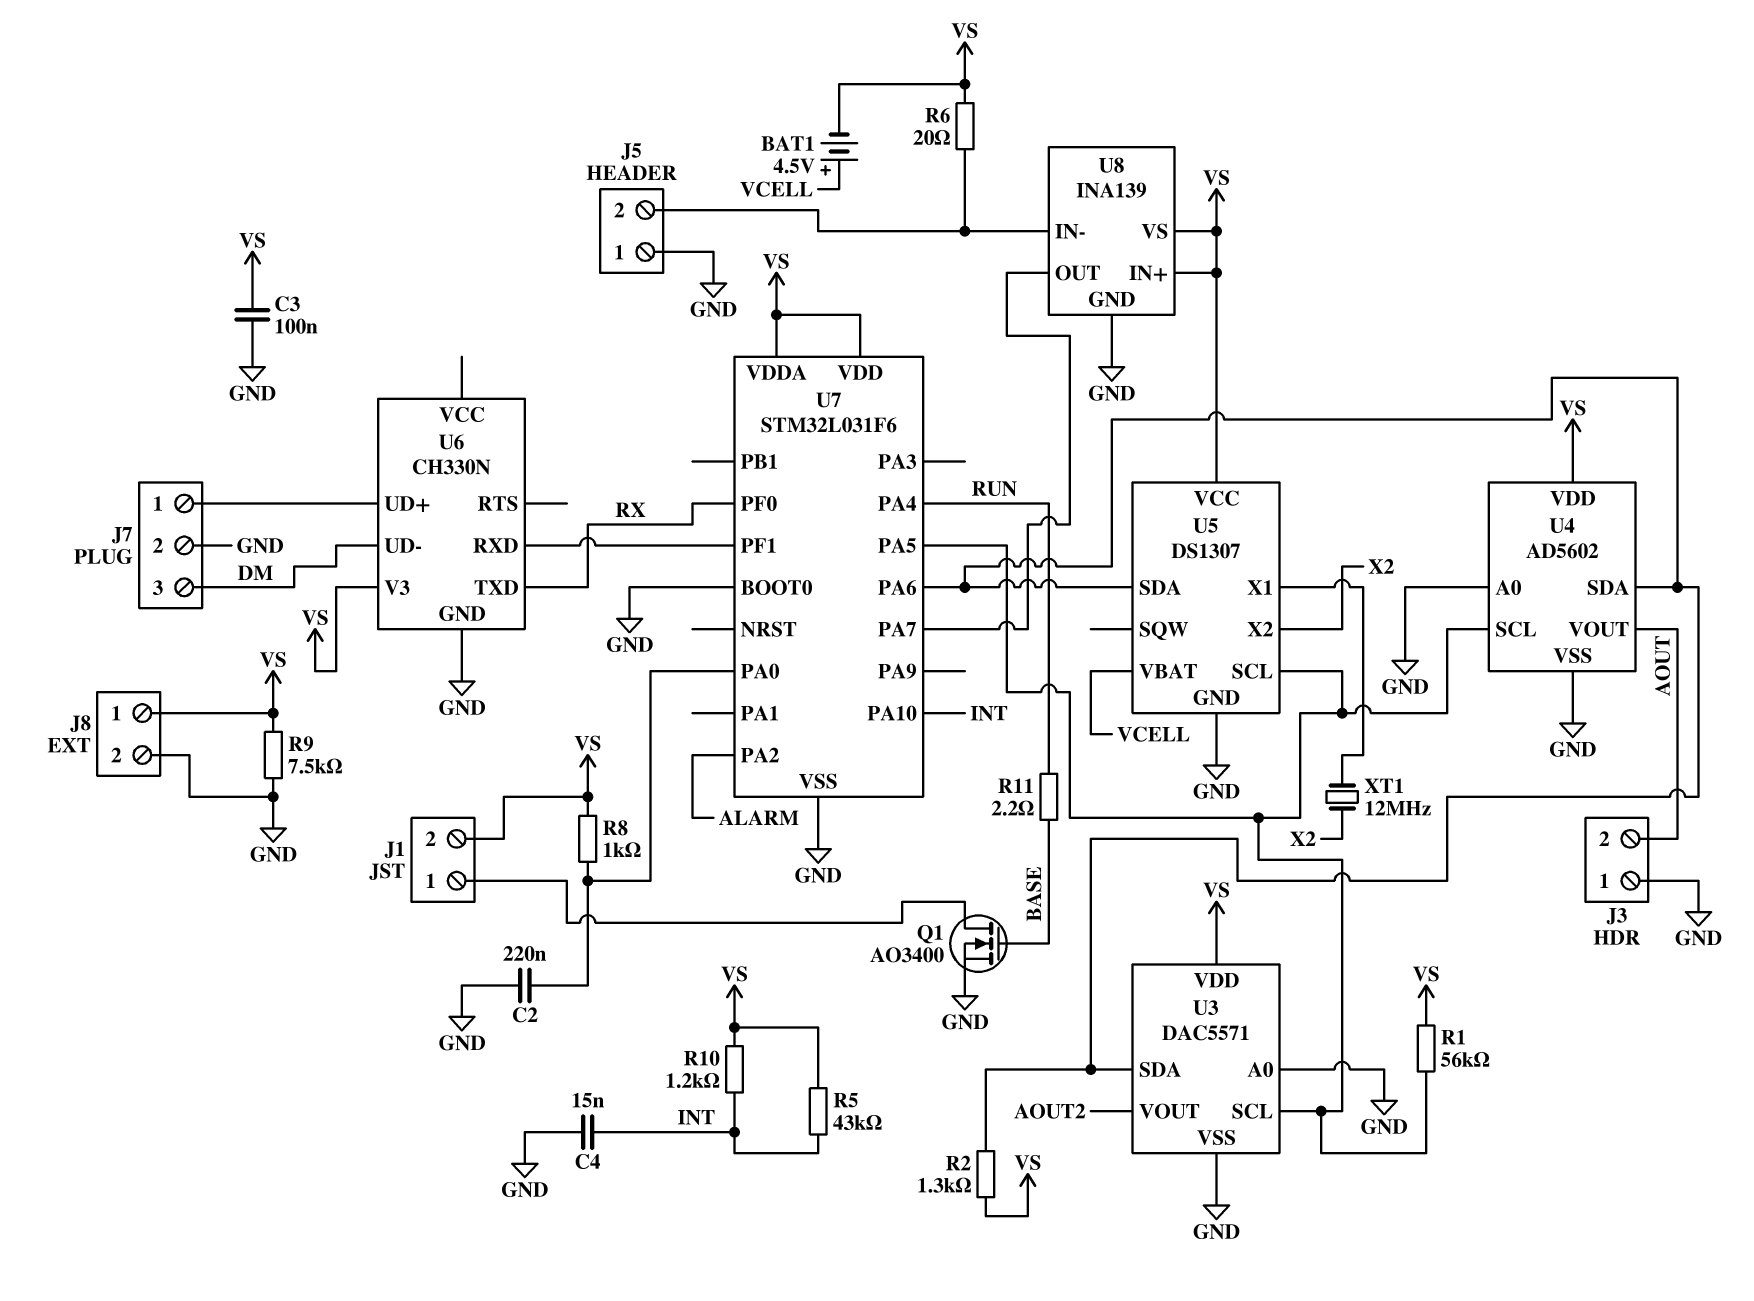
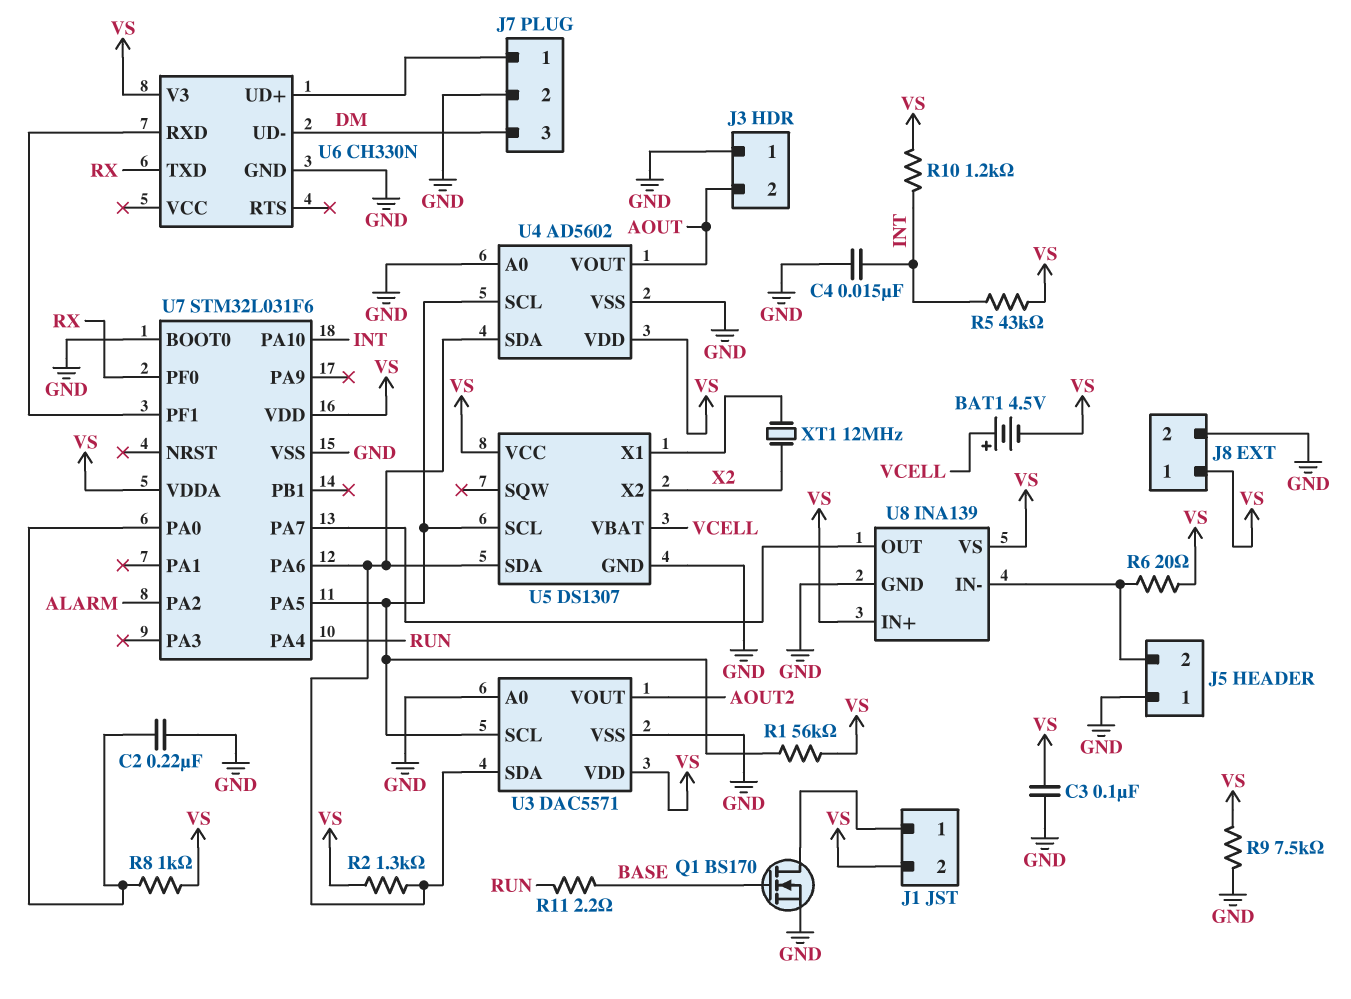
Q1: NMOS AO3400 (G BASE, D J1/1, S GND) -> NMOS BS170 (G BASE, D J1/1, S GND)

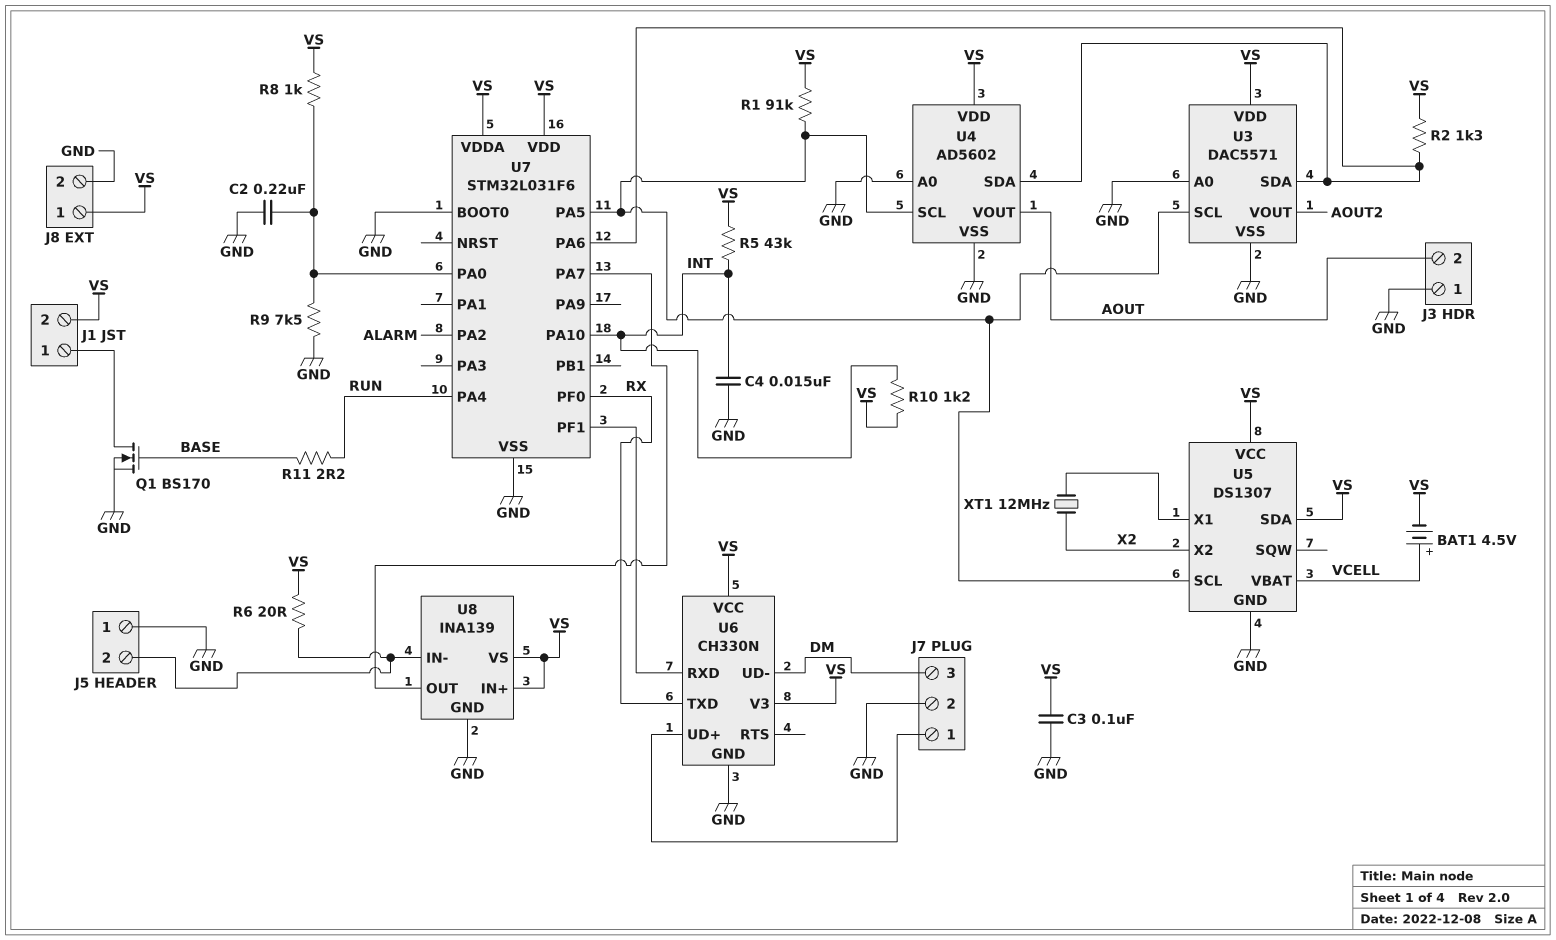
R1: 56k (U3/SCL, VS) -> 91k (U3/SCL, VS)
R9: 7.5k (GND, VS) -> 7.5k (GND, U7/PA0)
U5 pin SDA: U3/SDA -> VS
U6 pin VCC: none -> VS

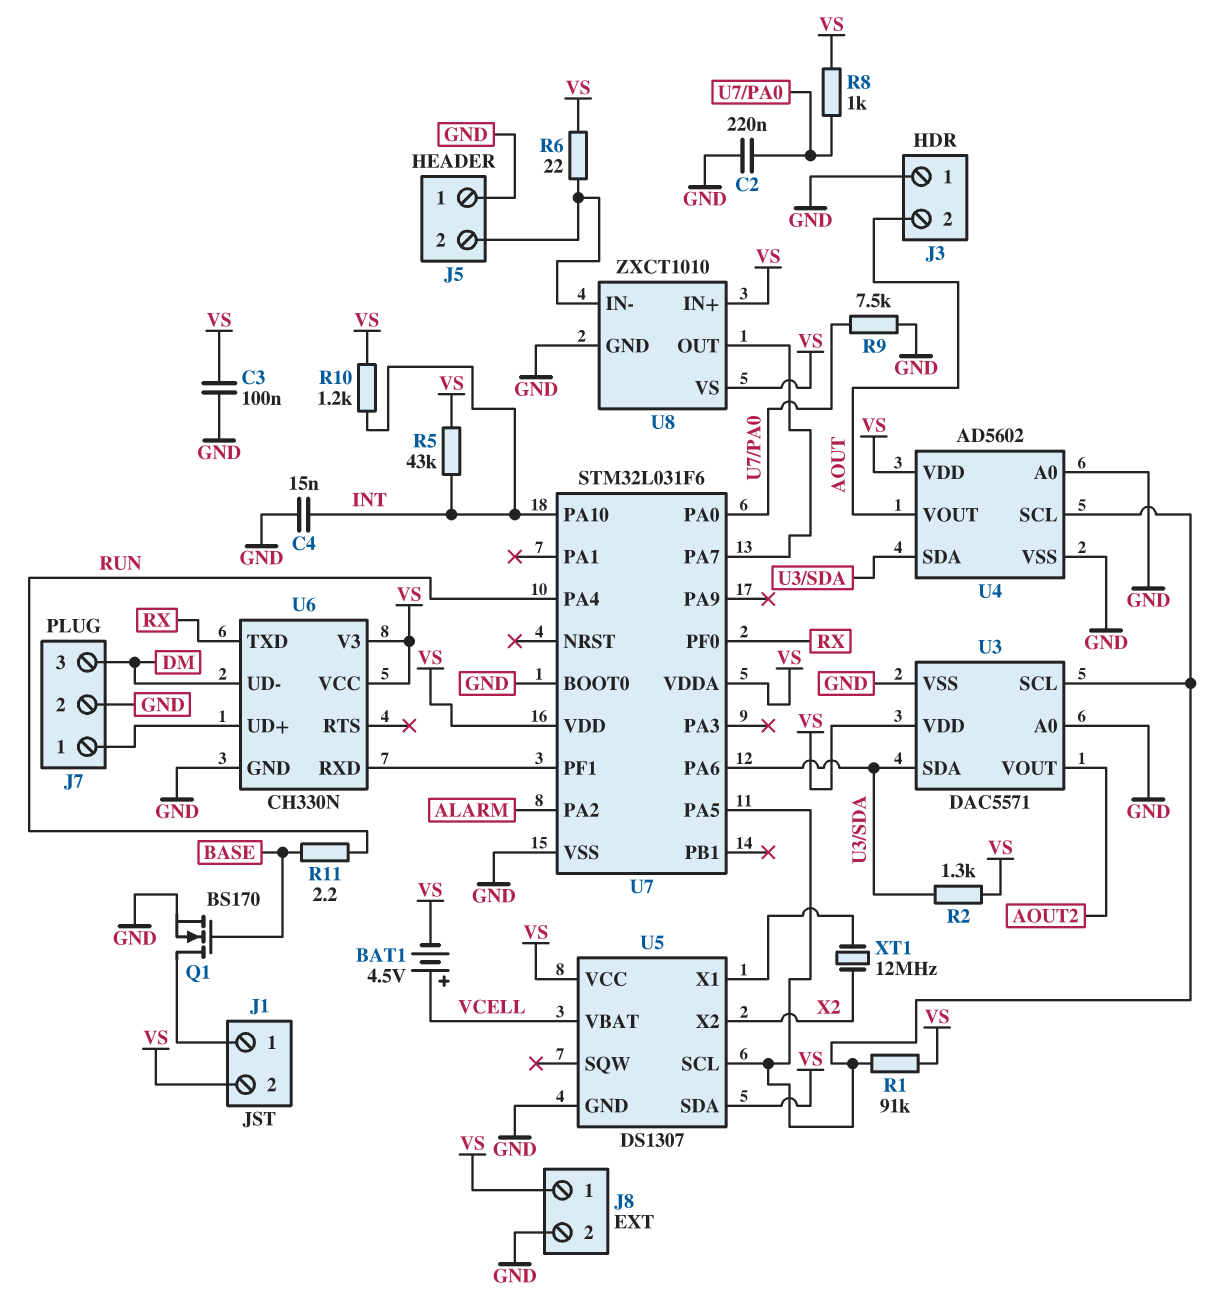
R6: 20 (J5/2, VS) -> 22 (J5/2, VS)
U8: INA139 -> ZXCT1010

